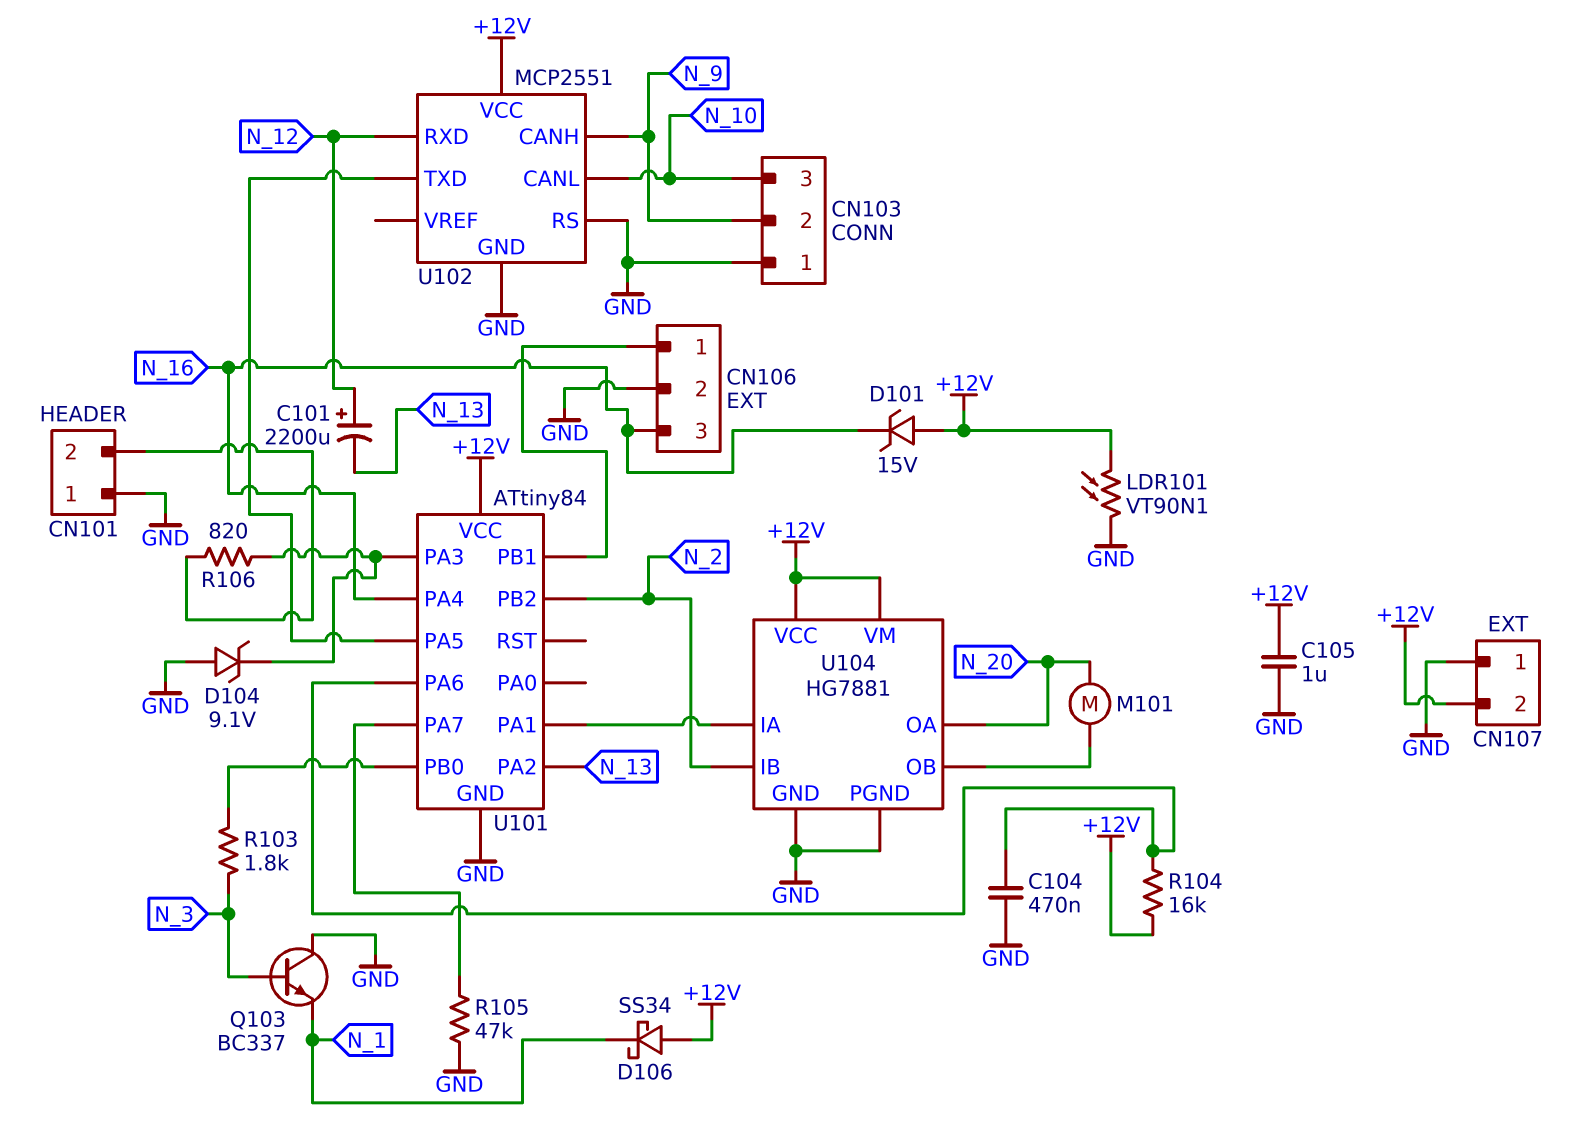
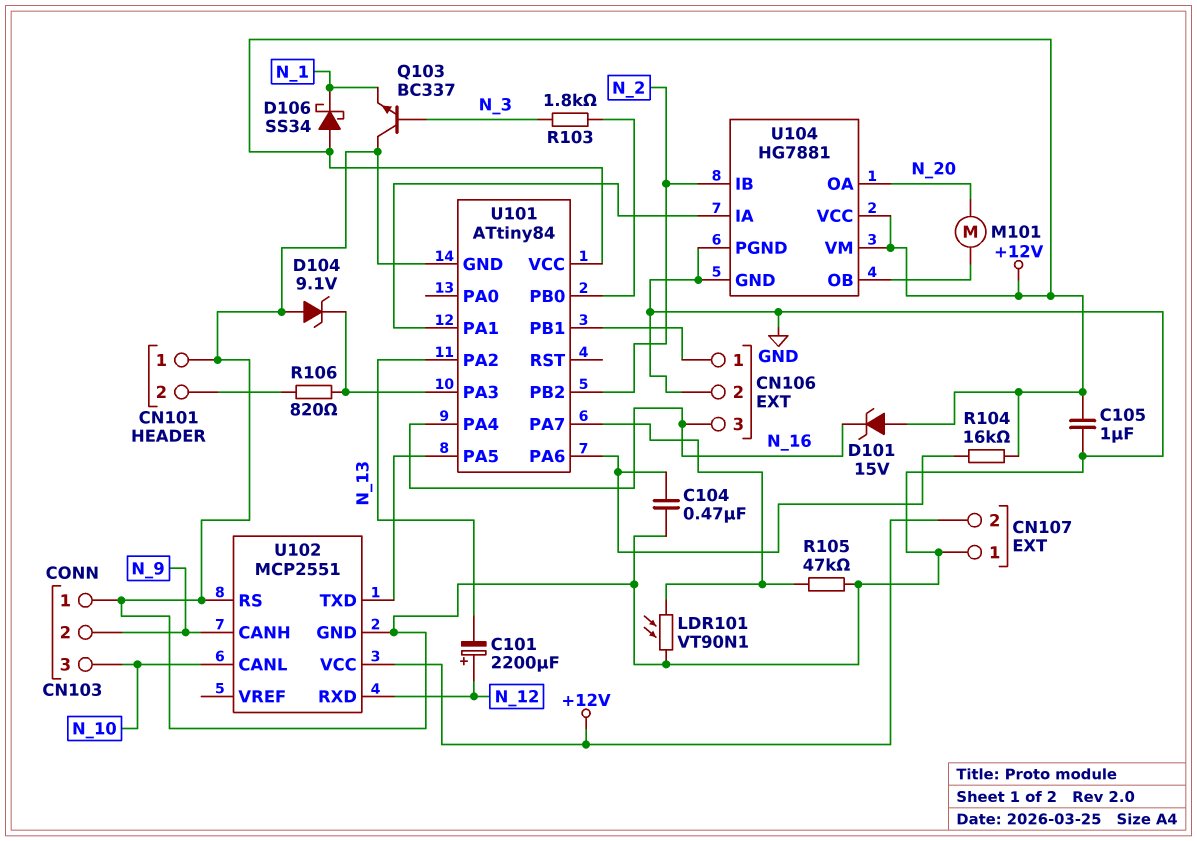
LDR101: VT90N1 (+12V, GND) -> VT90N1 (GND, U101/PA7)

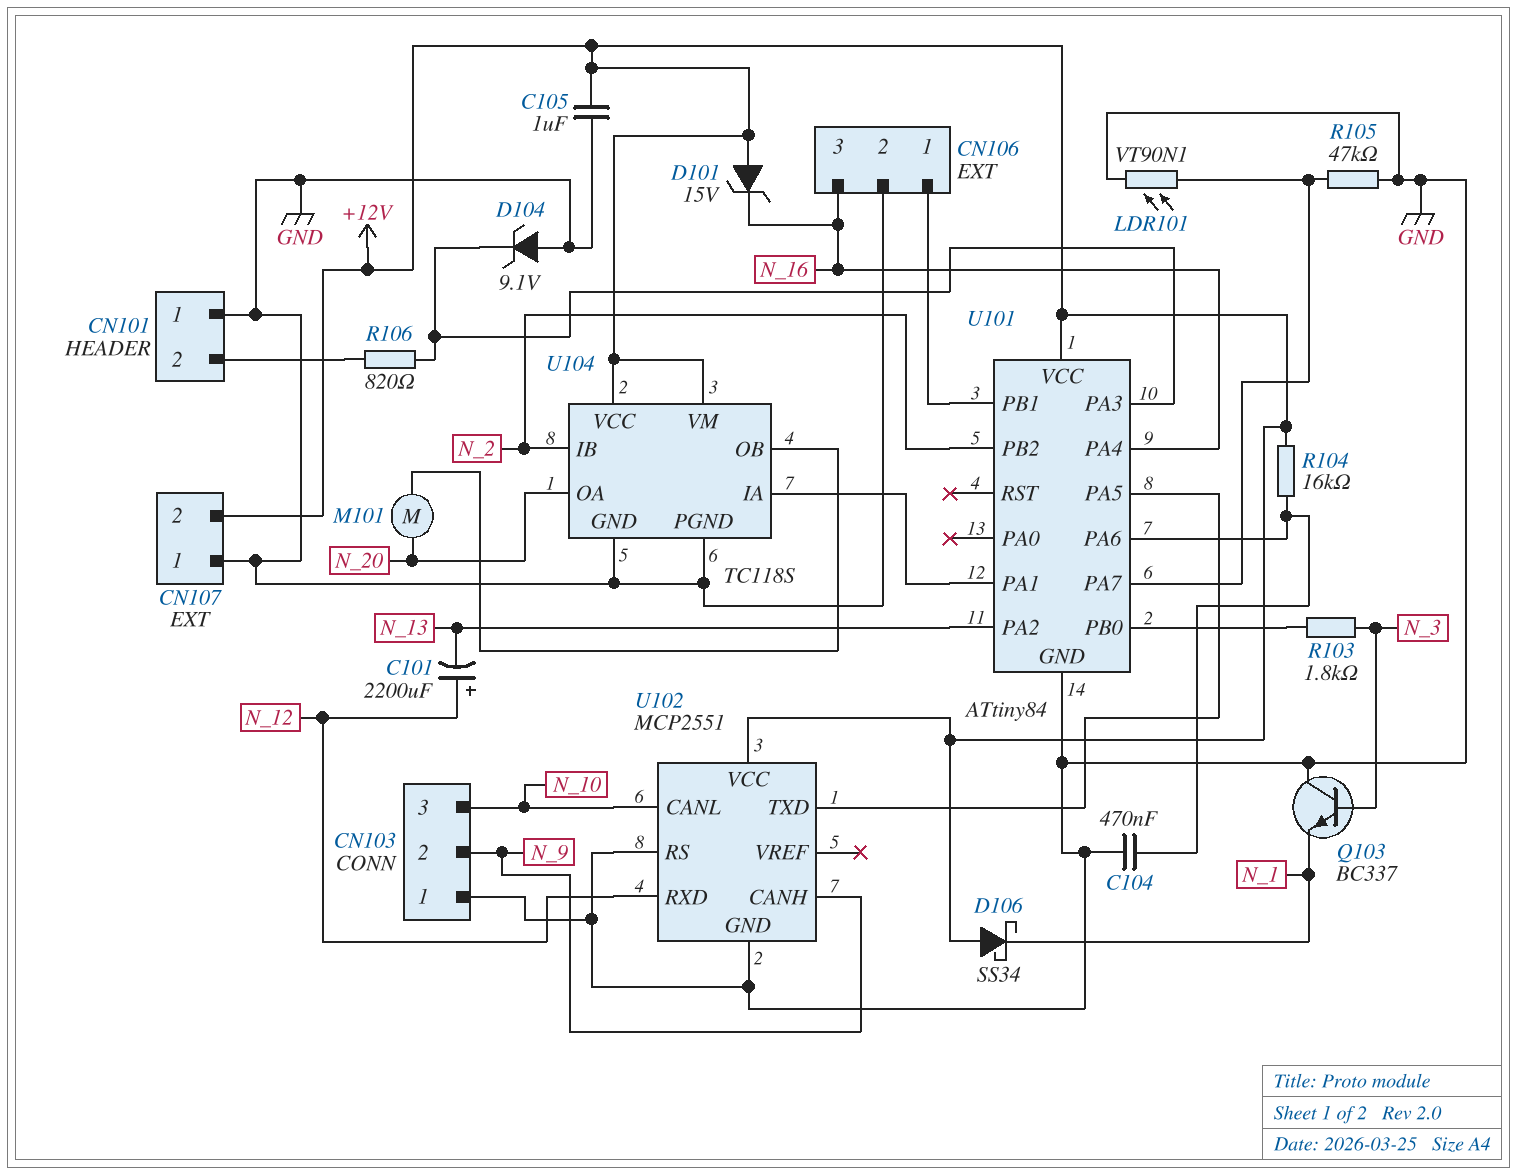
U104: HG7881 -> TC118S

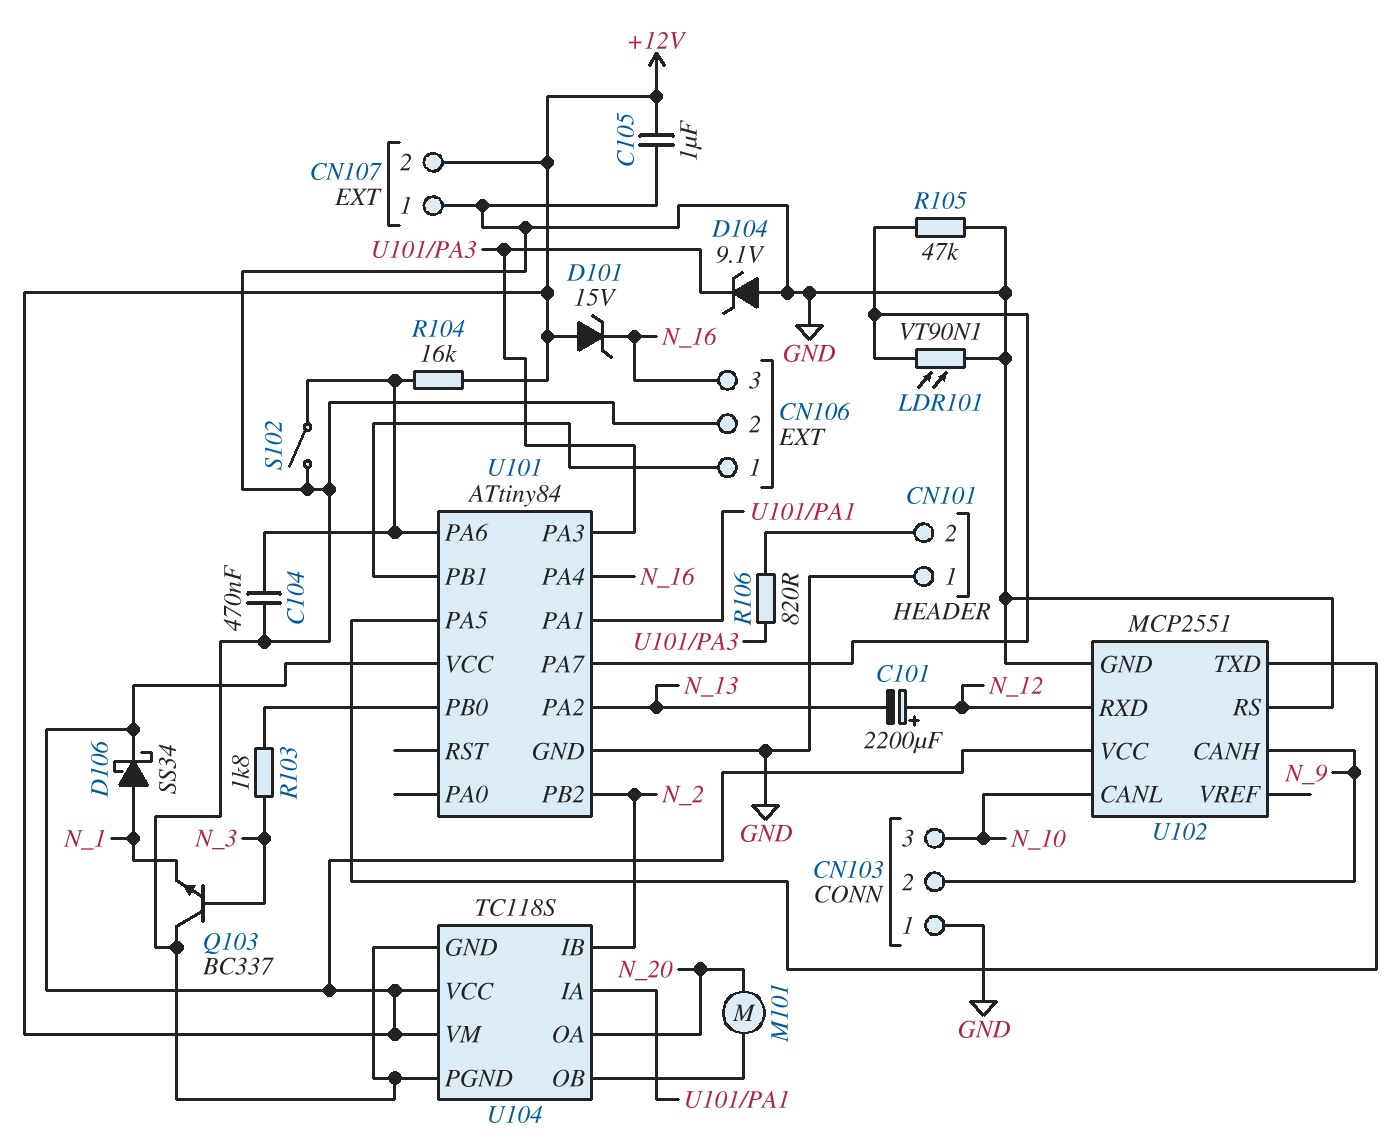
D106: schottky SS34 (A +12V, K N_1) -> schottky SS34 (A N_1, K +12V)
S102: none -> switch (GND, U101/PA6)

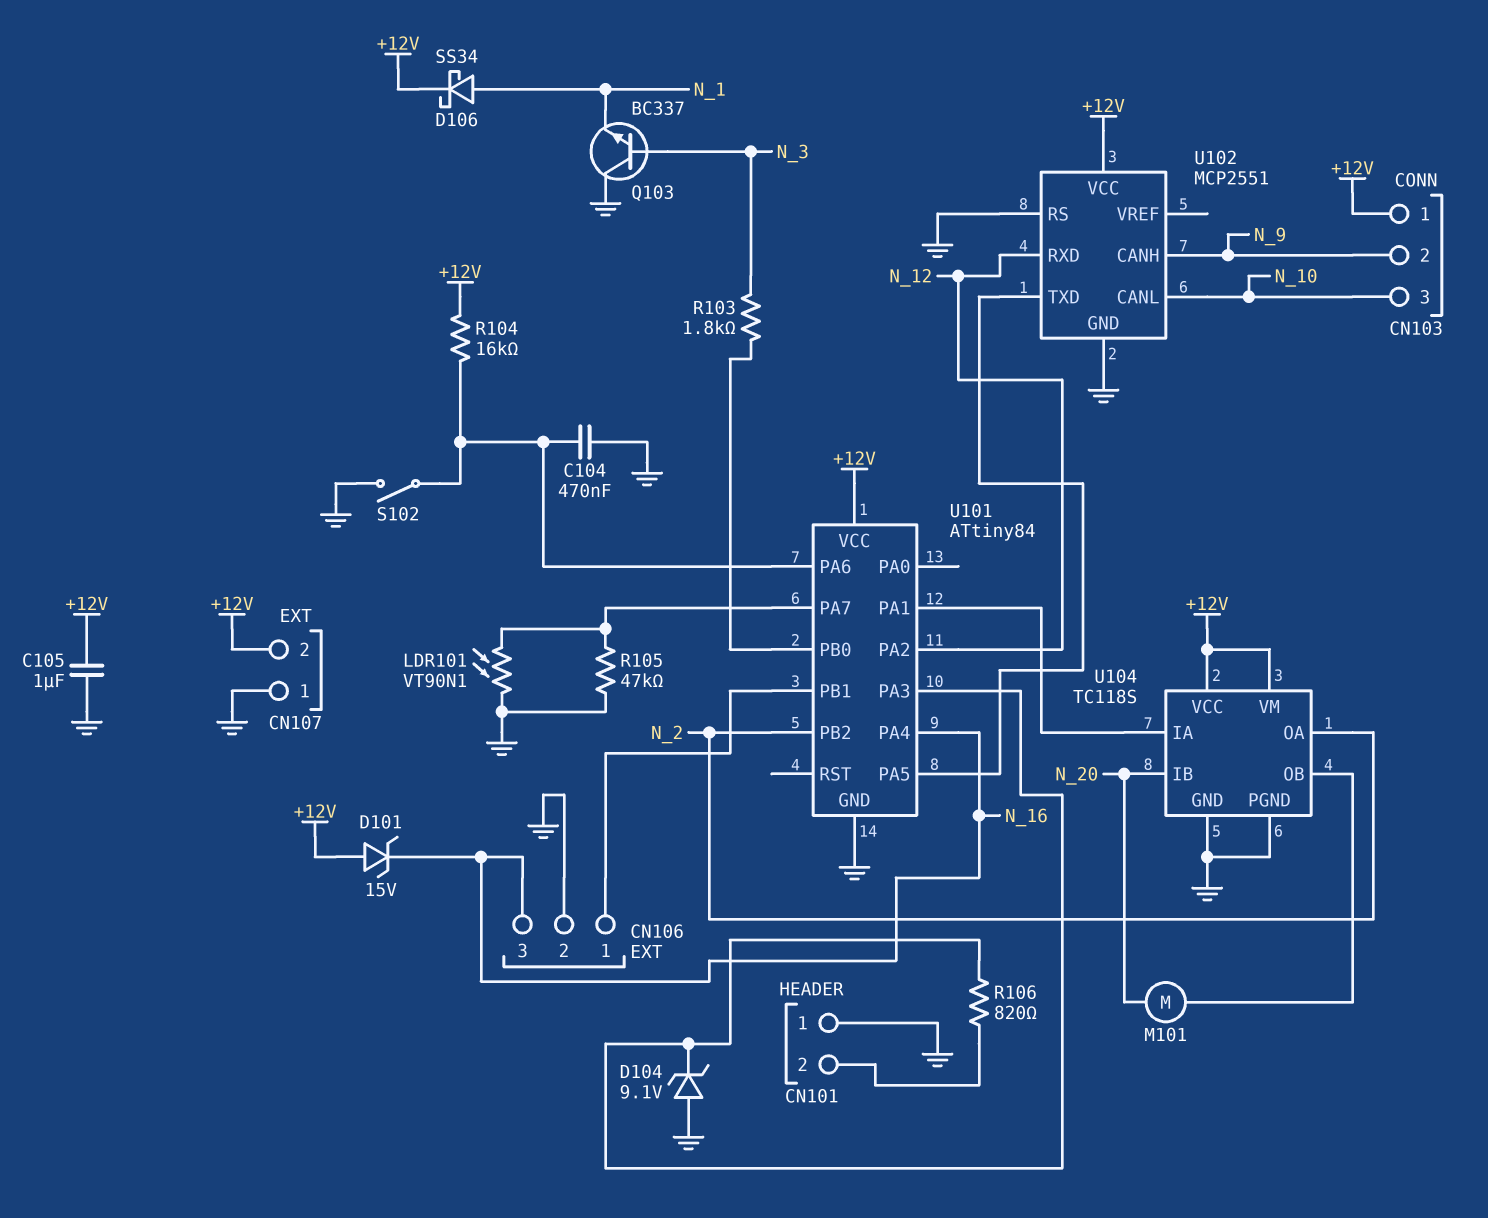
C101: 2200uF (plus N_12, minus N_13) -> none
CN103 pin 1: GND -> +12V
U101 pin PA2: N_13 -> N_12
U104 pin IB: N_2 -> N_20
U104 pin OA: N_20 -> N_2

